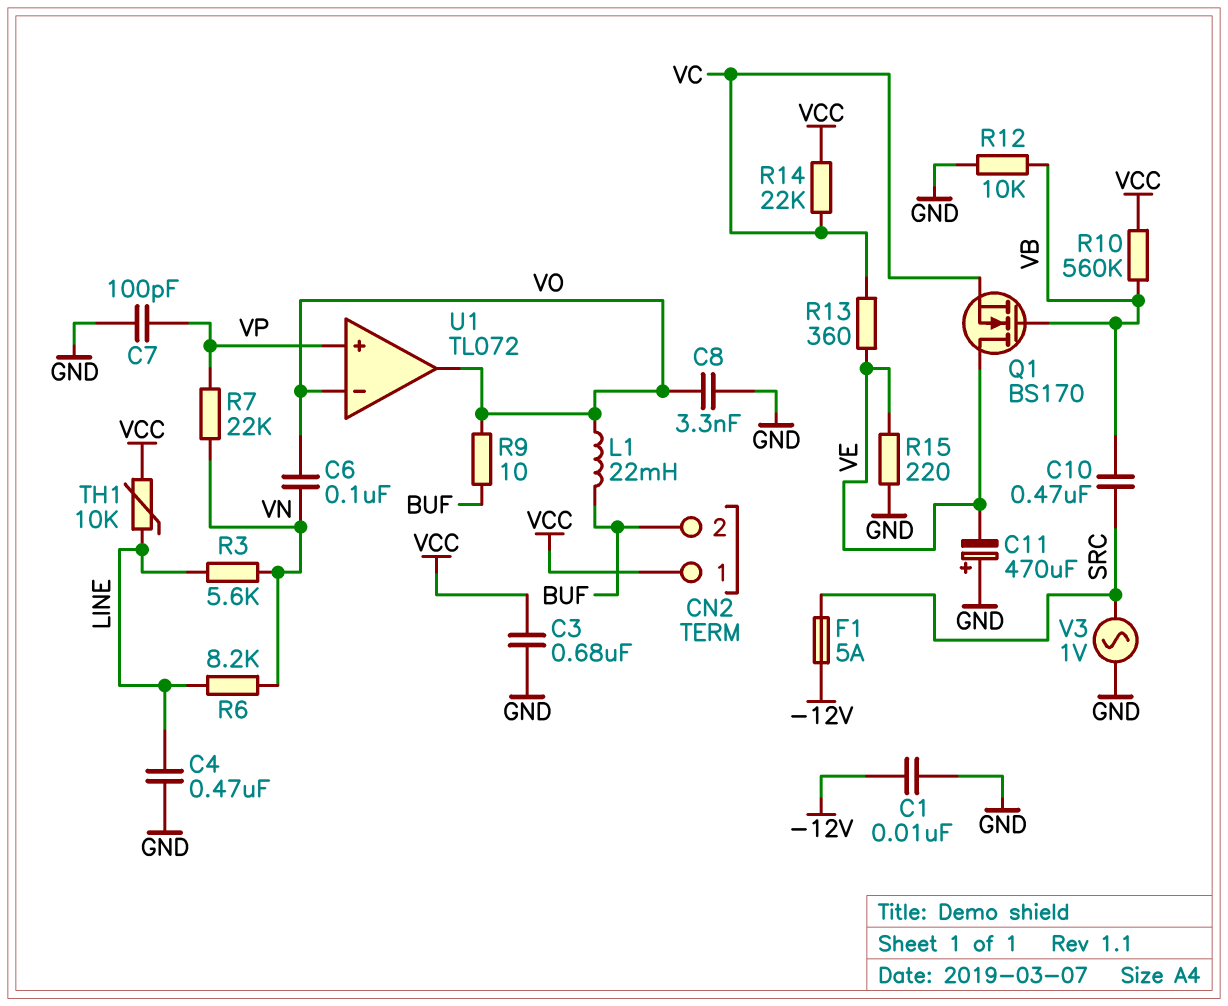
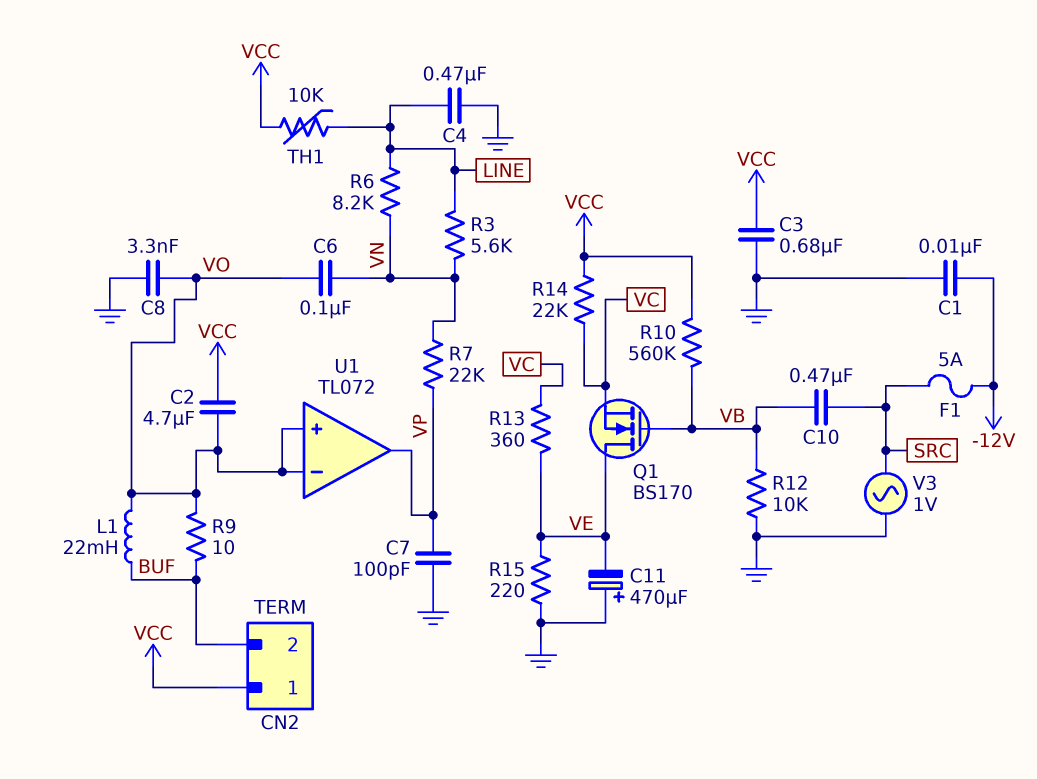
C2: none -> 4.7uF (VCC, VO)
U1 pin in+: VP -> VO
U1 pin out: VO -> VP

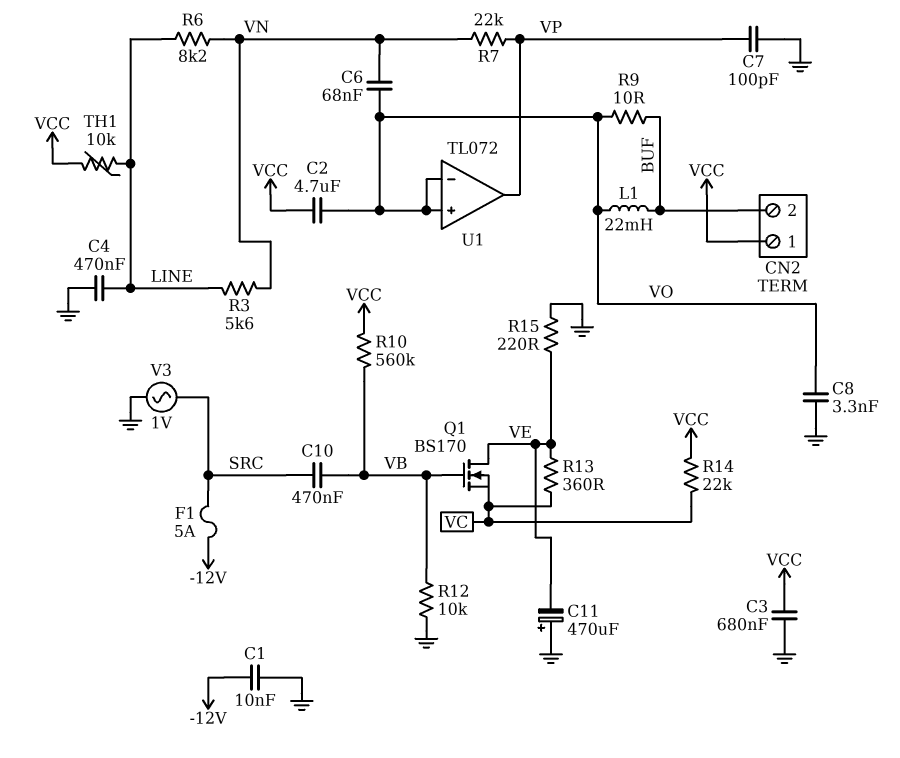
C6: 100nF (VN, VO) -> 68nF (VN, VO)

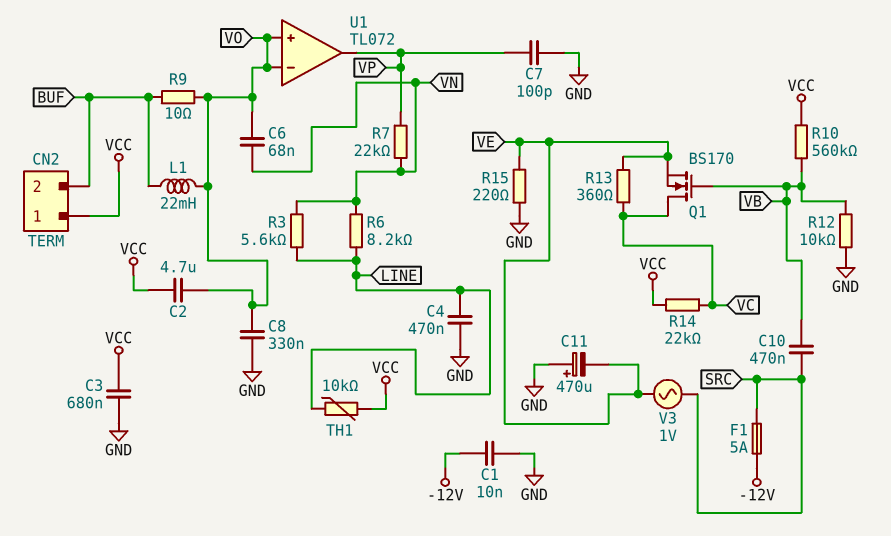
C8: 3.3nF (GND, VO) -> 330nF (GND, VO)
Q1: NMOS BS170 (G VB, D VE, S VC) -> NMOS BS170 (G VB, D VC, S VE)
V3: AC 1V (GND, SRC) -> AC 1V (SRC, VE)

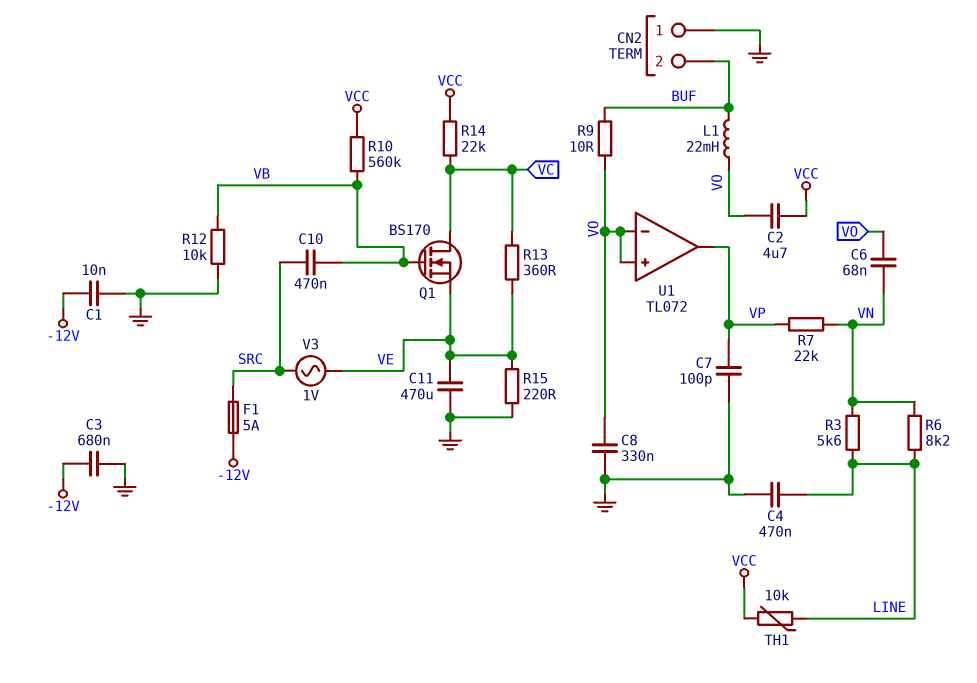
C3: 680nF (GND, VCC) -> 680nF (-12V, GND)
C11: 470uF (plus GND, minus VE) -> 470uF (GND, VE)
CN2 pin 1: VCC -> GND

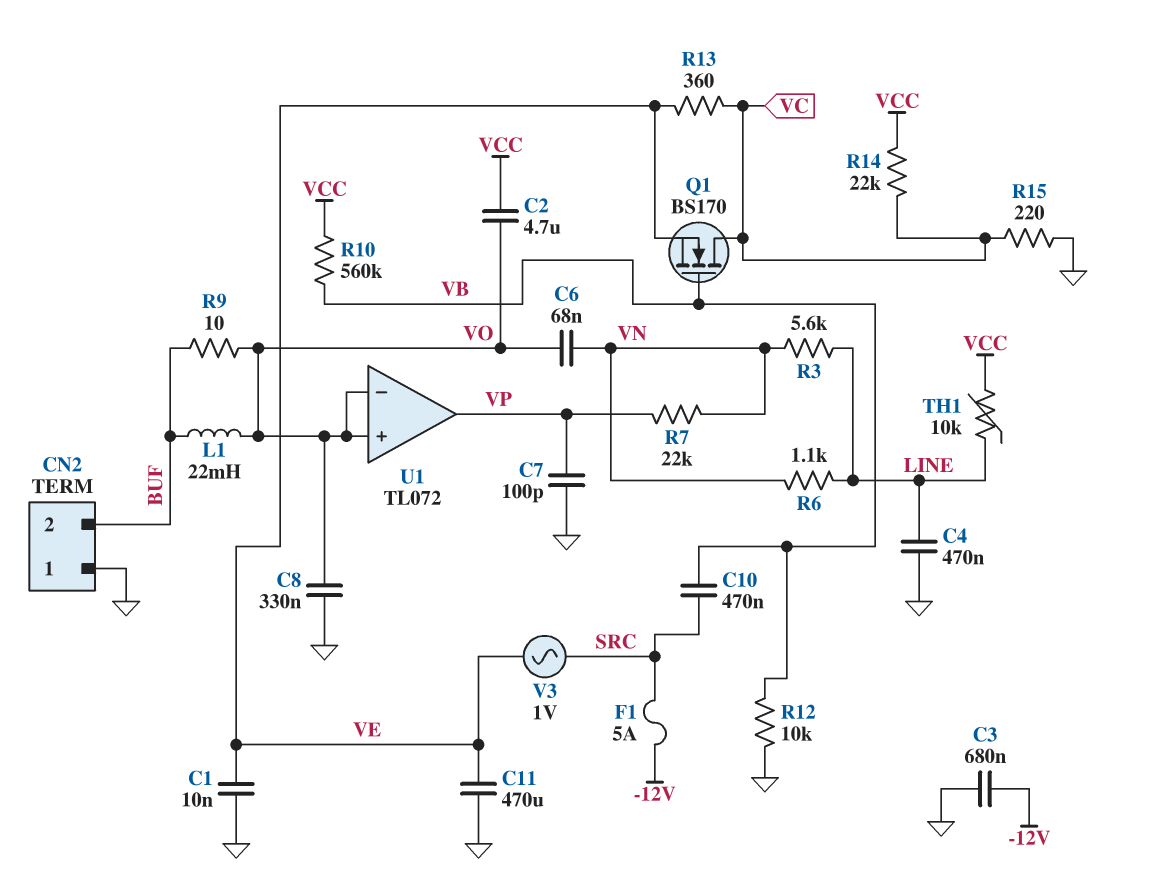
C1: 10nF (-12V, GND) -> 10nF (GND, VE)
R6: 8.2k (LINE, VN) -> 1.1k (LINE, VN)
R15: 220 (GND, VE) -> 220 (GND, VC)

